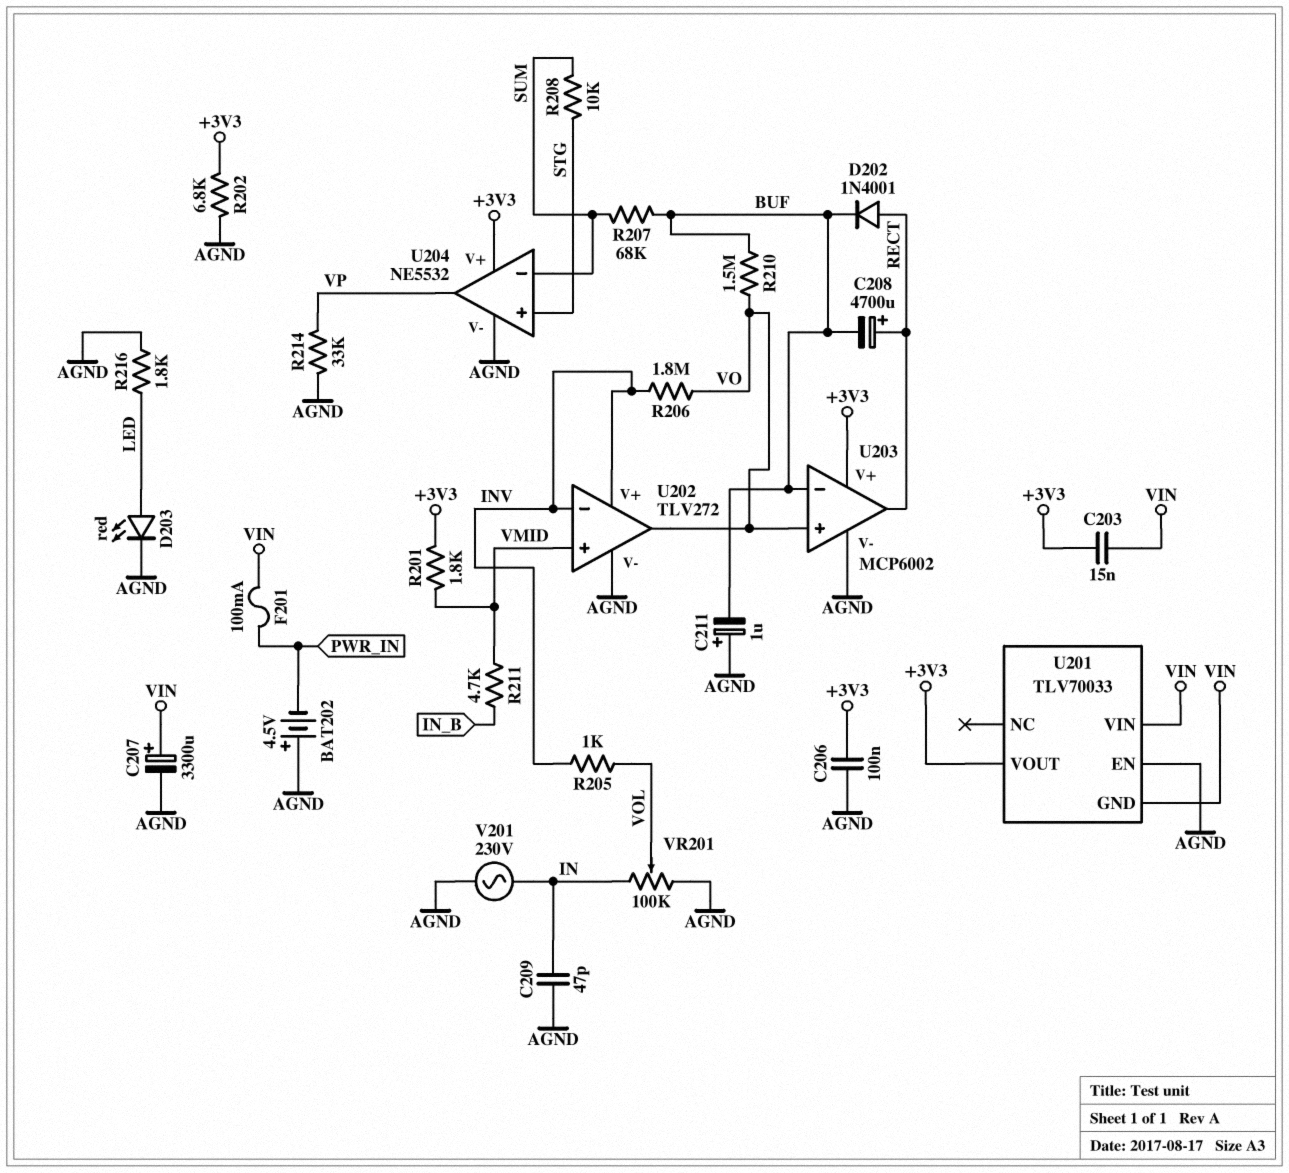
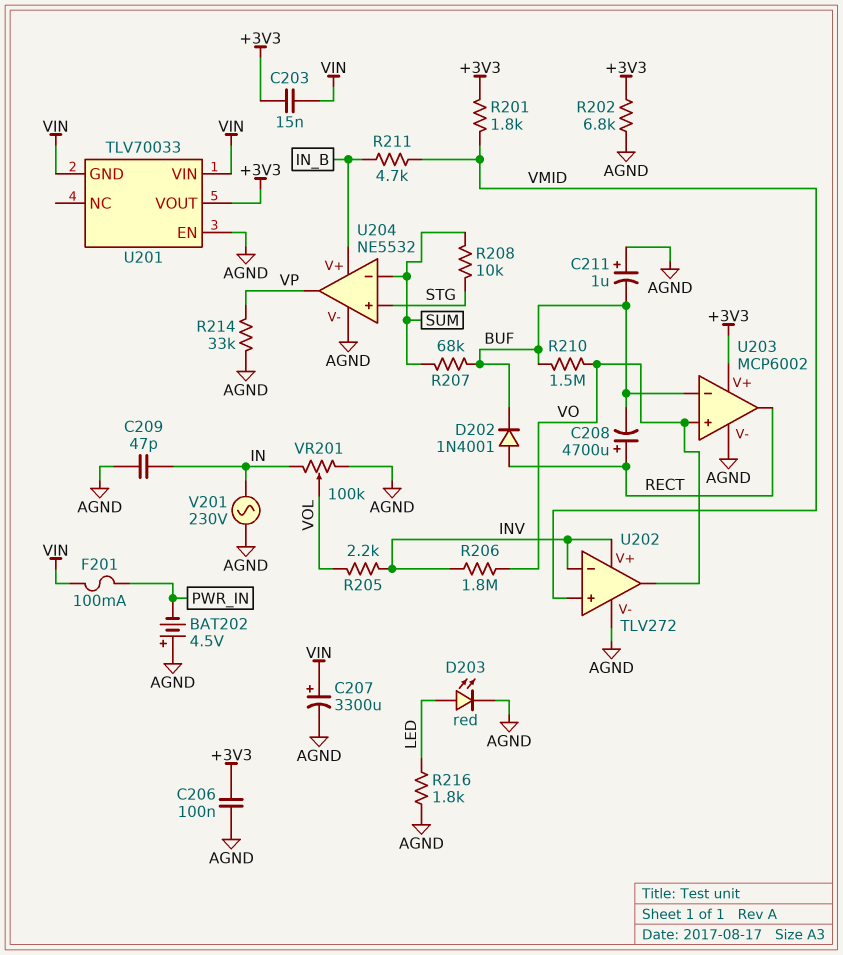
R205: 1k (INV, VOL) -> 2.2k (INV, VOL)
U204 pin V+: +3V3 -> IN_B

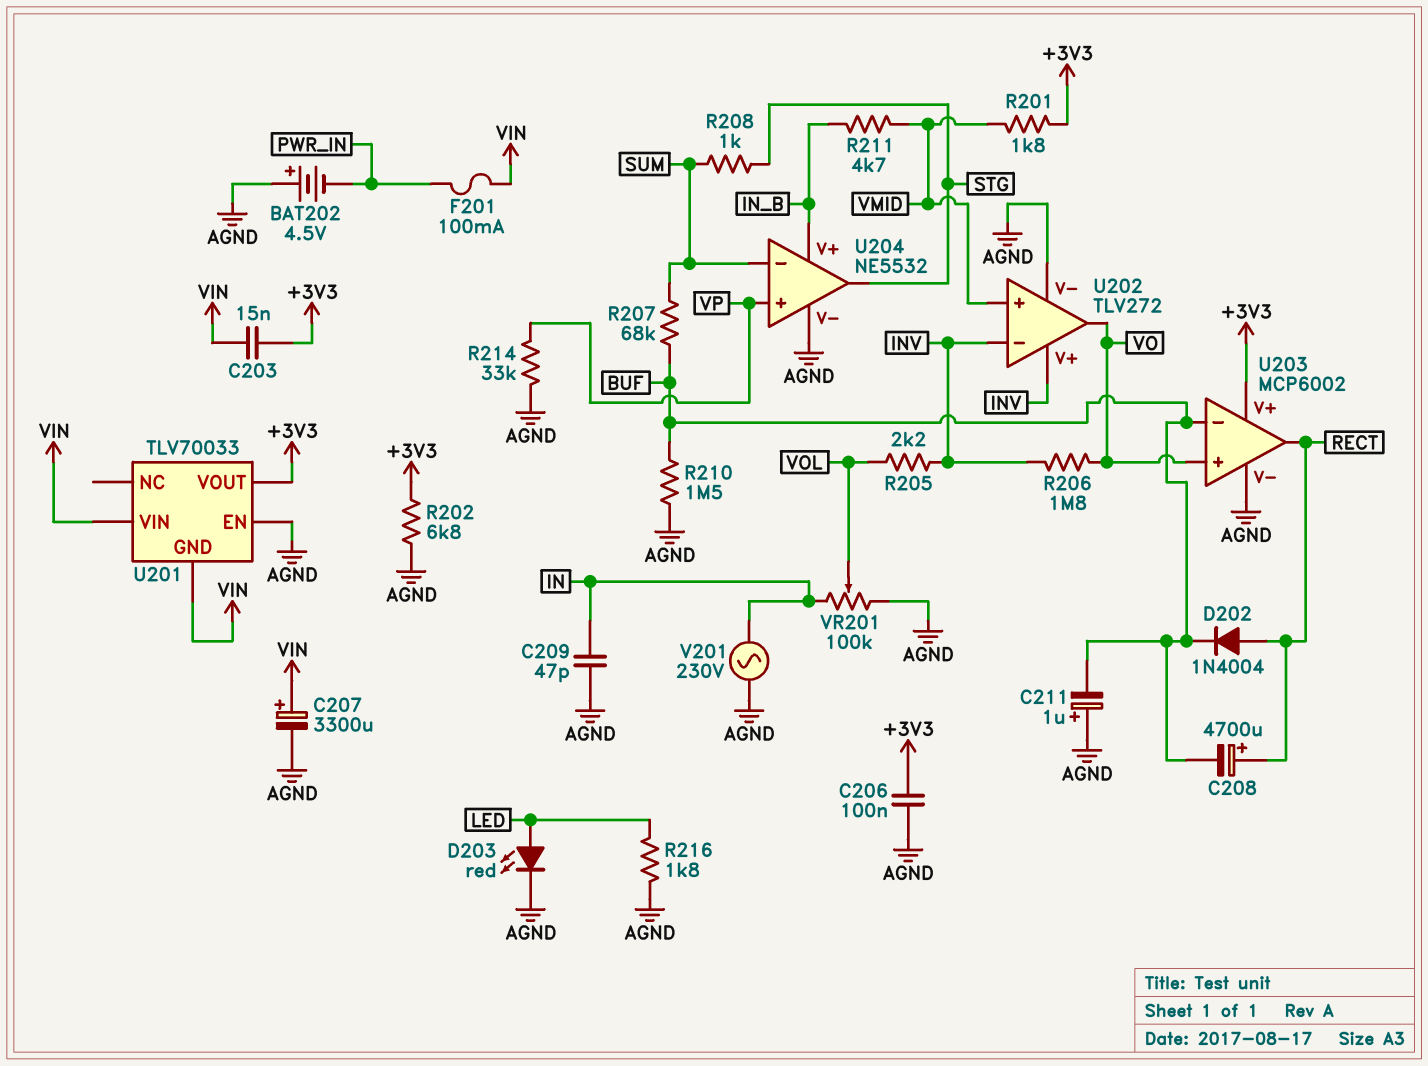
D202: diode 1N4001 (A RECT, K BUF) -> diode 1N4004 (A RECT, K BUF)
R208: 10k (STG, SUM) -> 1k (STG, SUM)
R210: 1.5M (BUF, VO) -> 1.5M (AGND, BUF)
U204 pin in+: STG -> VP
U204 pin out: VP -> STG

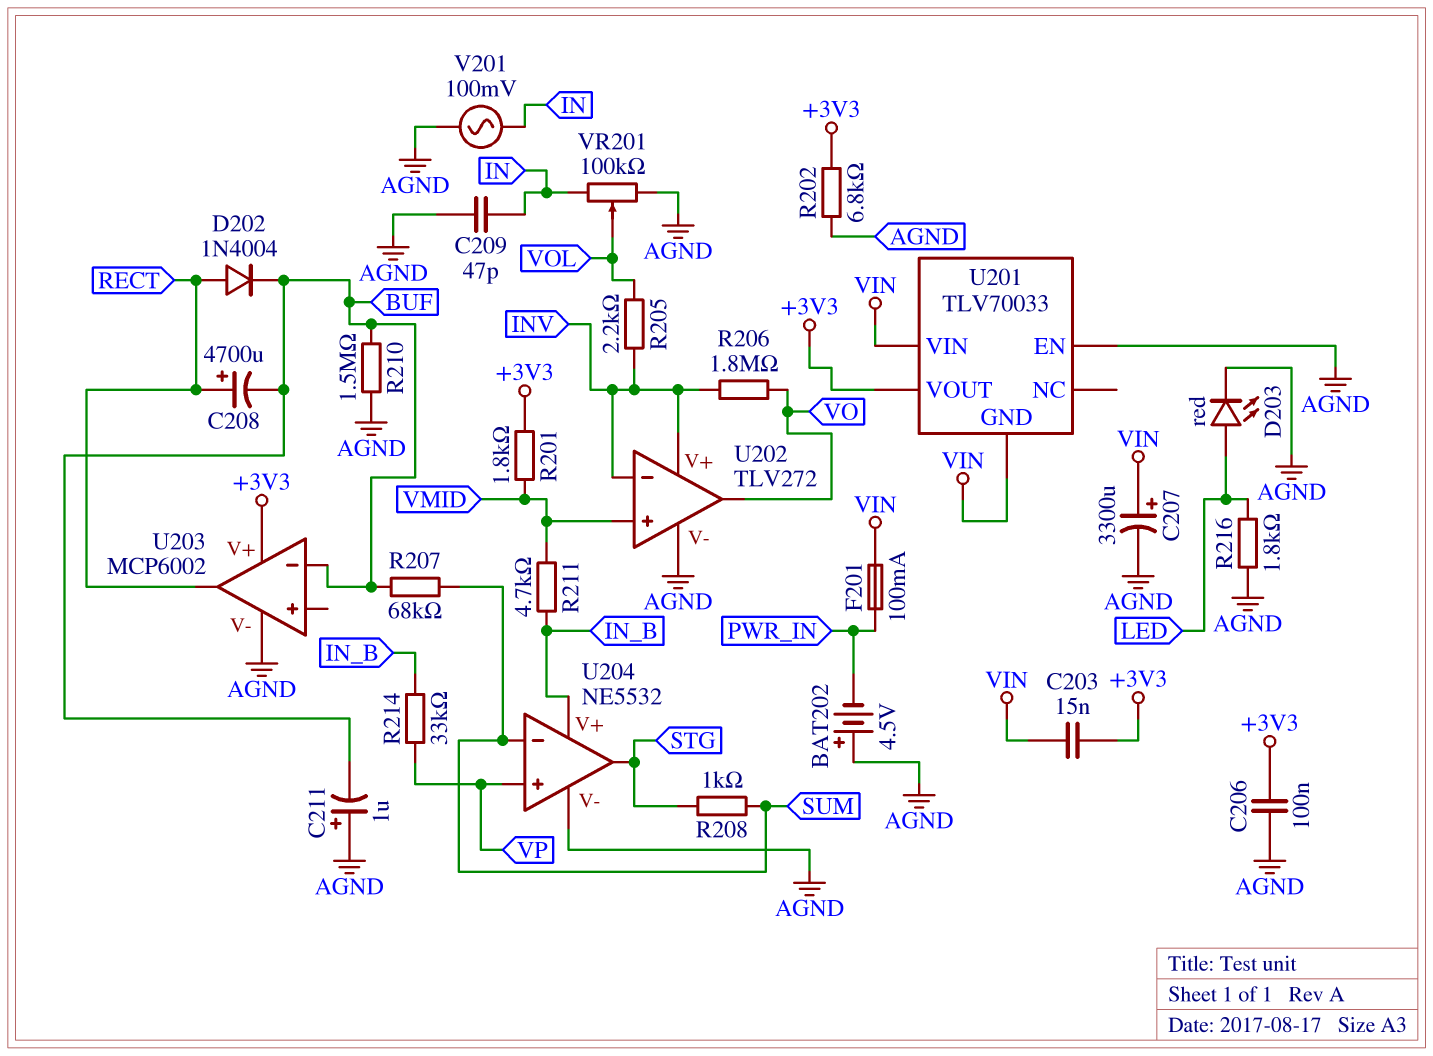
R214: 33k (AGND, VP) -> 33k (IN_B, VP)
U203 pin in+: VO -> none
V201: AC 230V (AGND, IN) -> AC 100mV (AGND, IN)

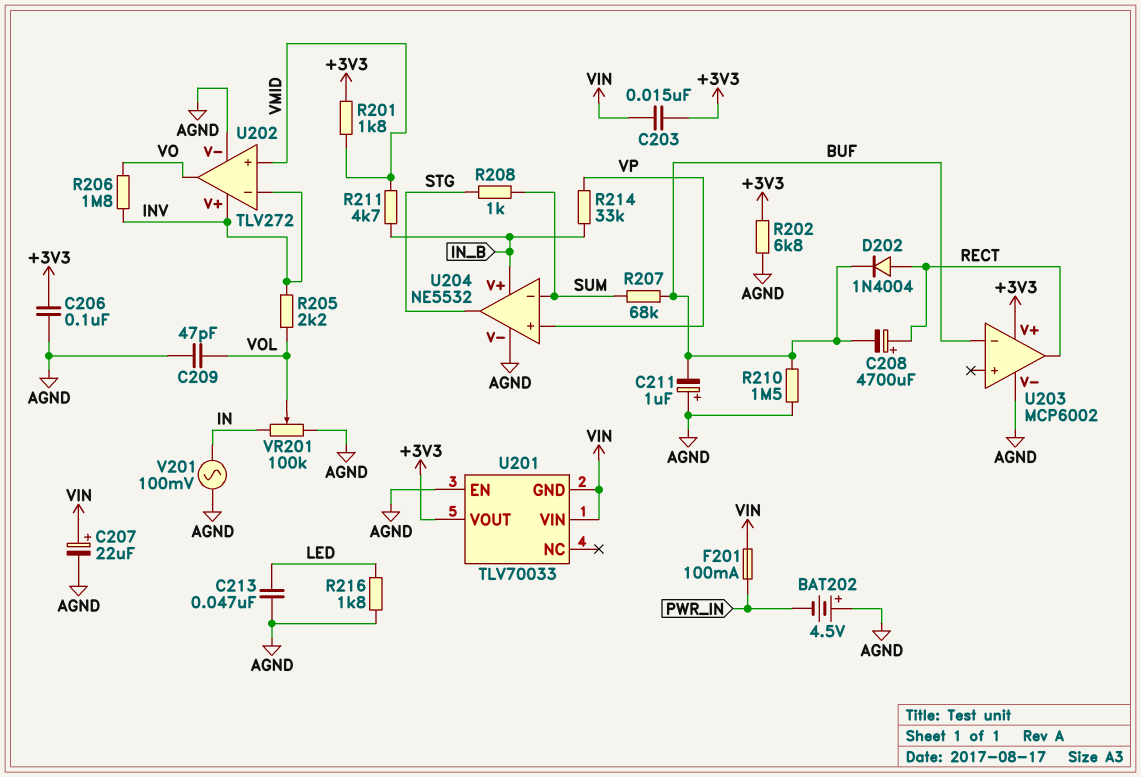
C207: 3300uF (plus VIN, minus AGND) -> 22uF (plus VIN, minus AGND)
C209: 47pF (AGND, IN) -> 47pF (AGND, VOL)
C213: none -> 47nF (AGND, LED)
D203: LED red (A LED, K AGND) -> none

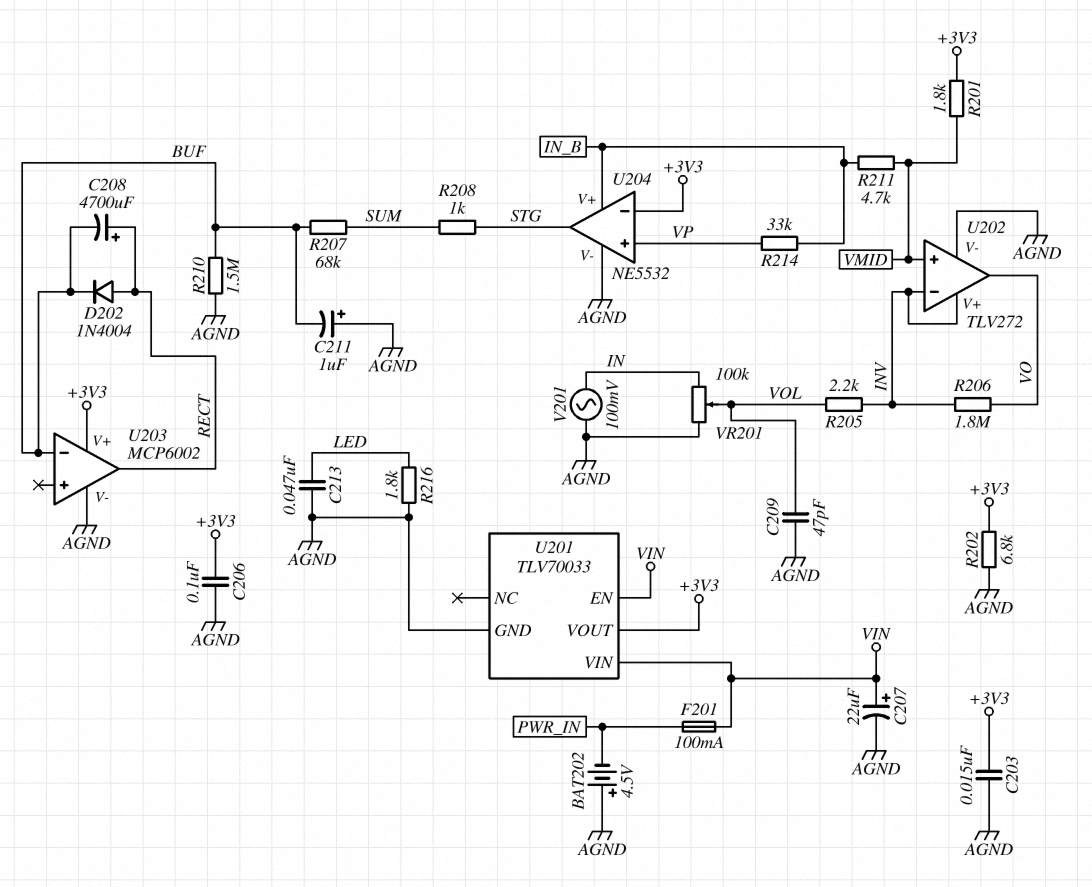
C203: 15nF (+3V3, VIN) -> 15nF (+3V3, AGND)
U201 pin EN: AGND -> VIN
U201 pin GND: VIN -> AGND
U204 pin in-: SUM -> +3V3

